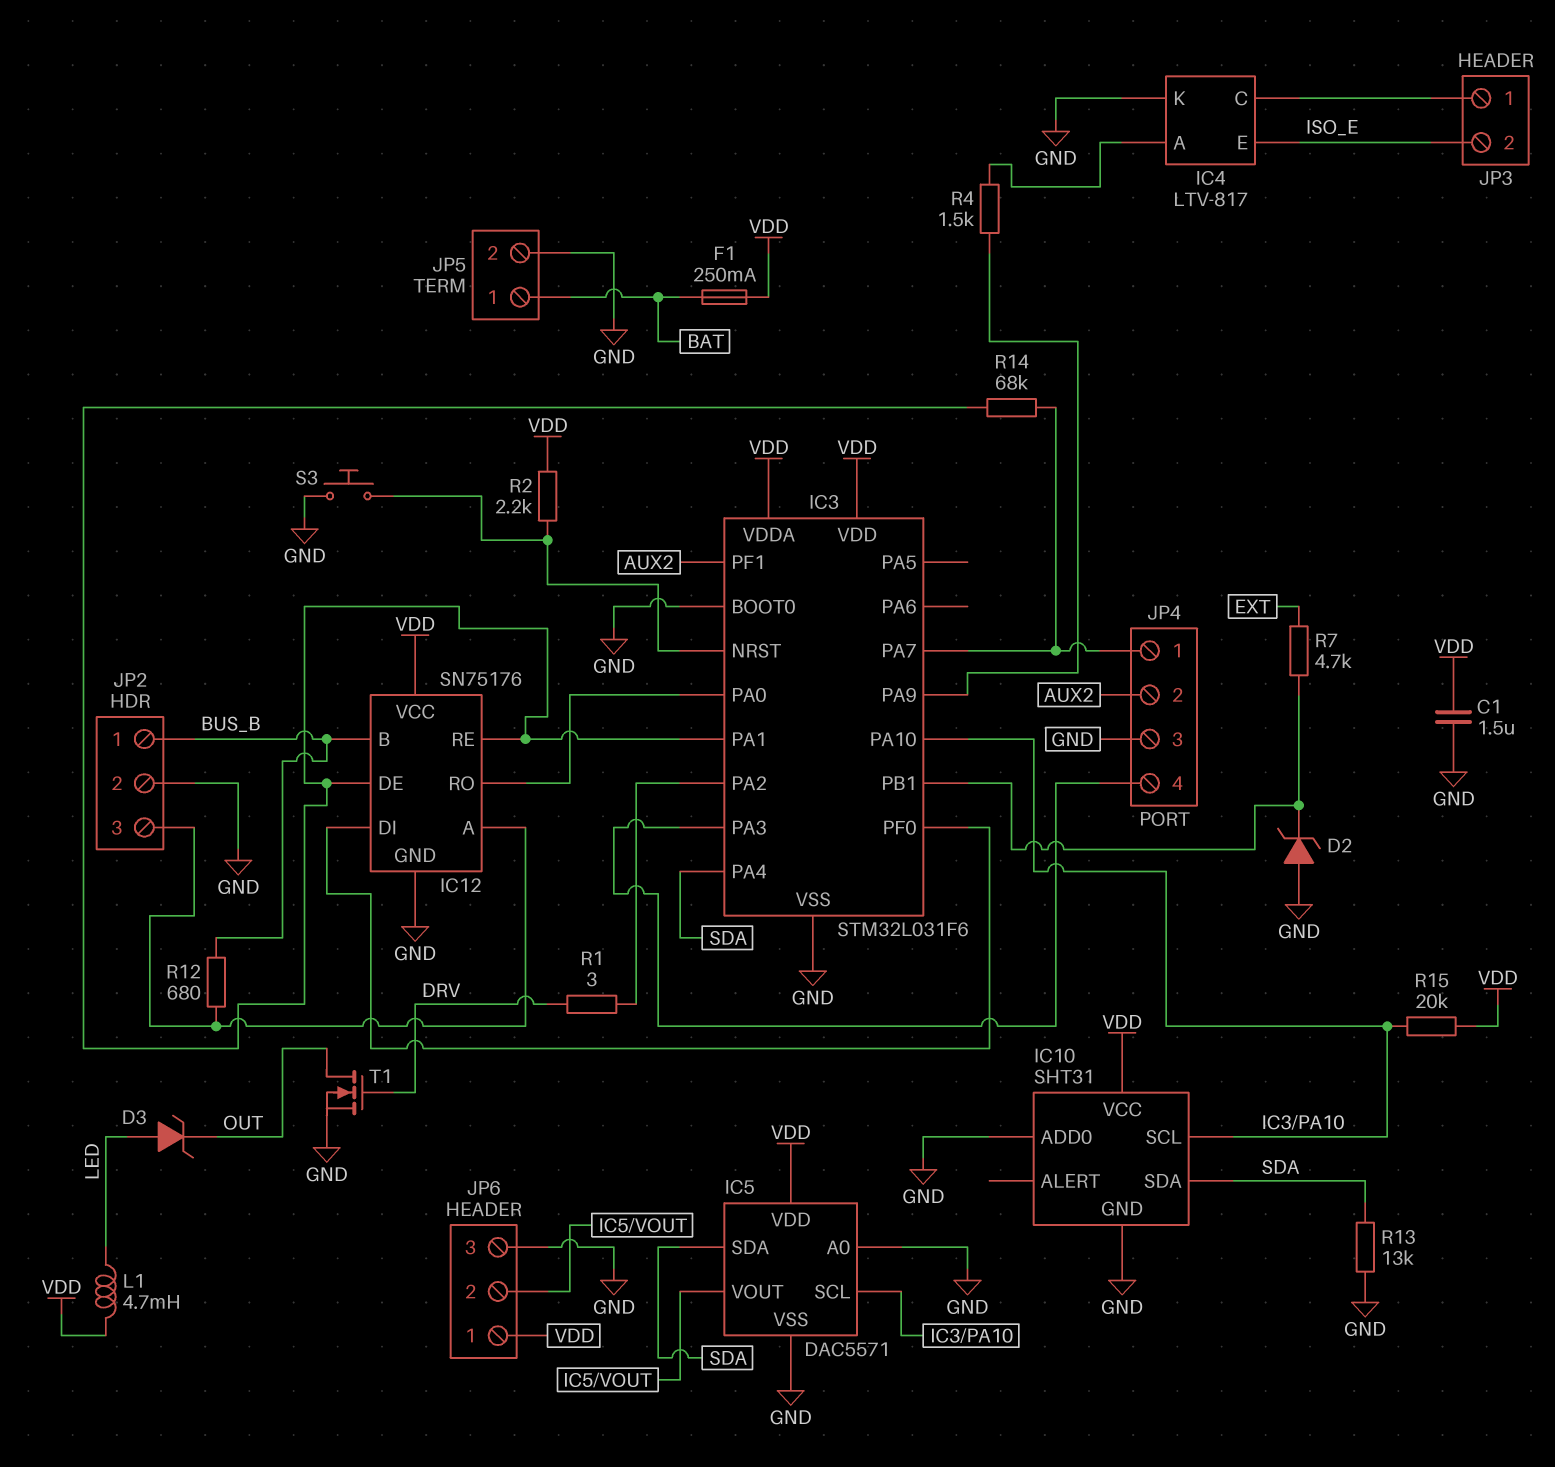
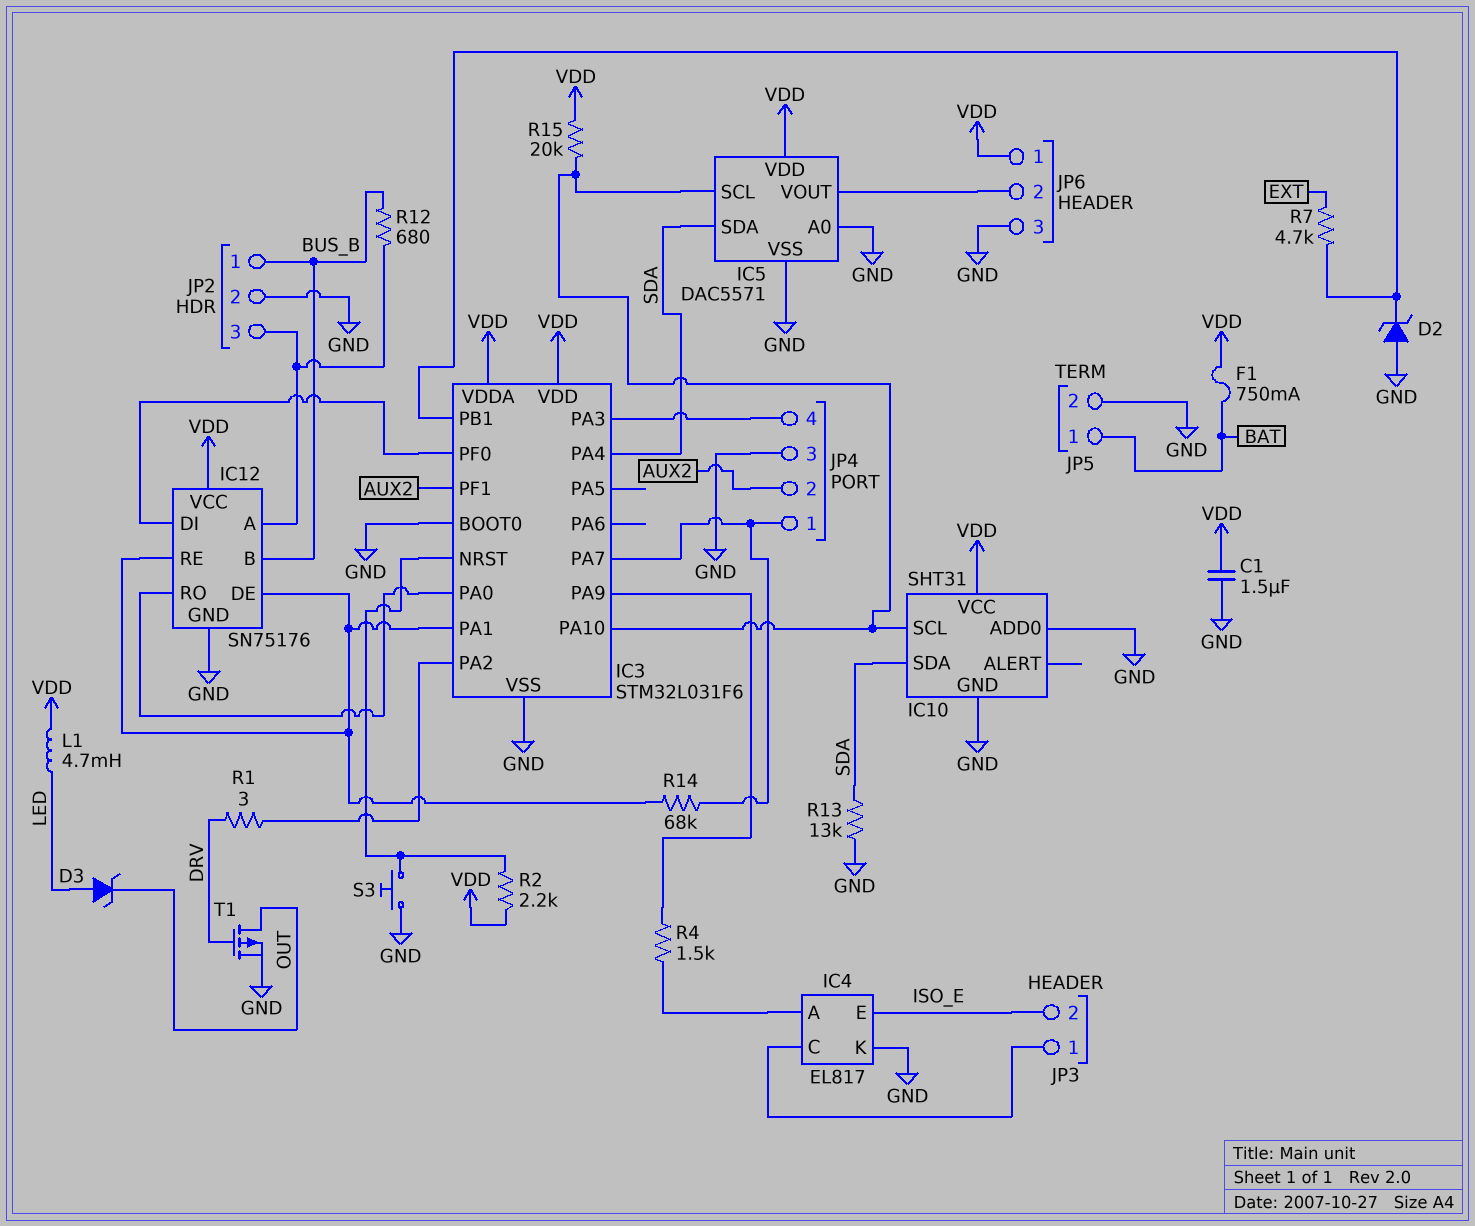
F1: 250mA (BAT, VDD) -> 750mA (BAT, VDD)
IC4: LTV-817 -> EL817
T1: NMOS (G DRV, D OUT, S GND) -> PMOS (G DRV, D OUT, S GND)

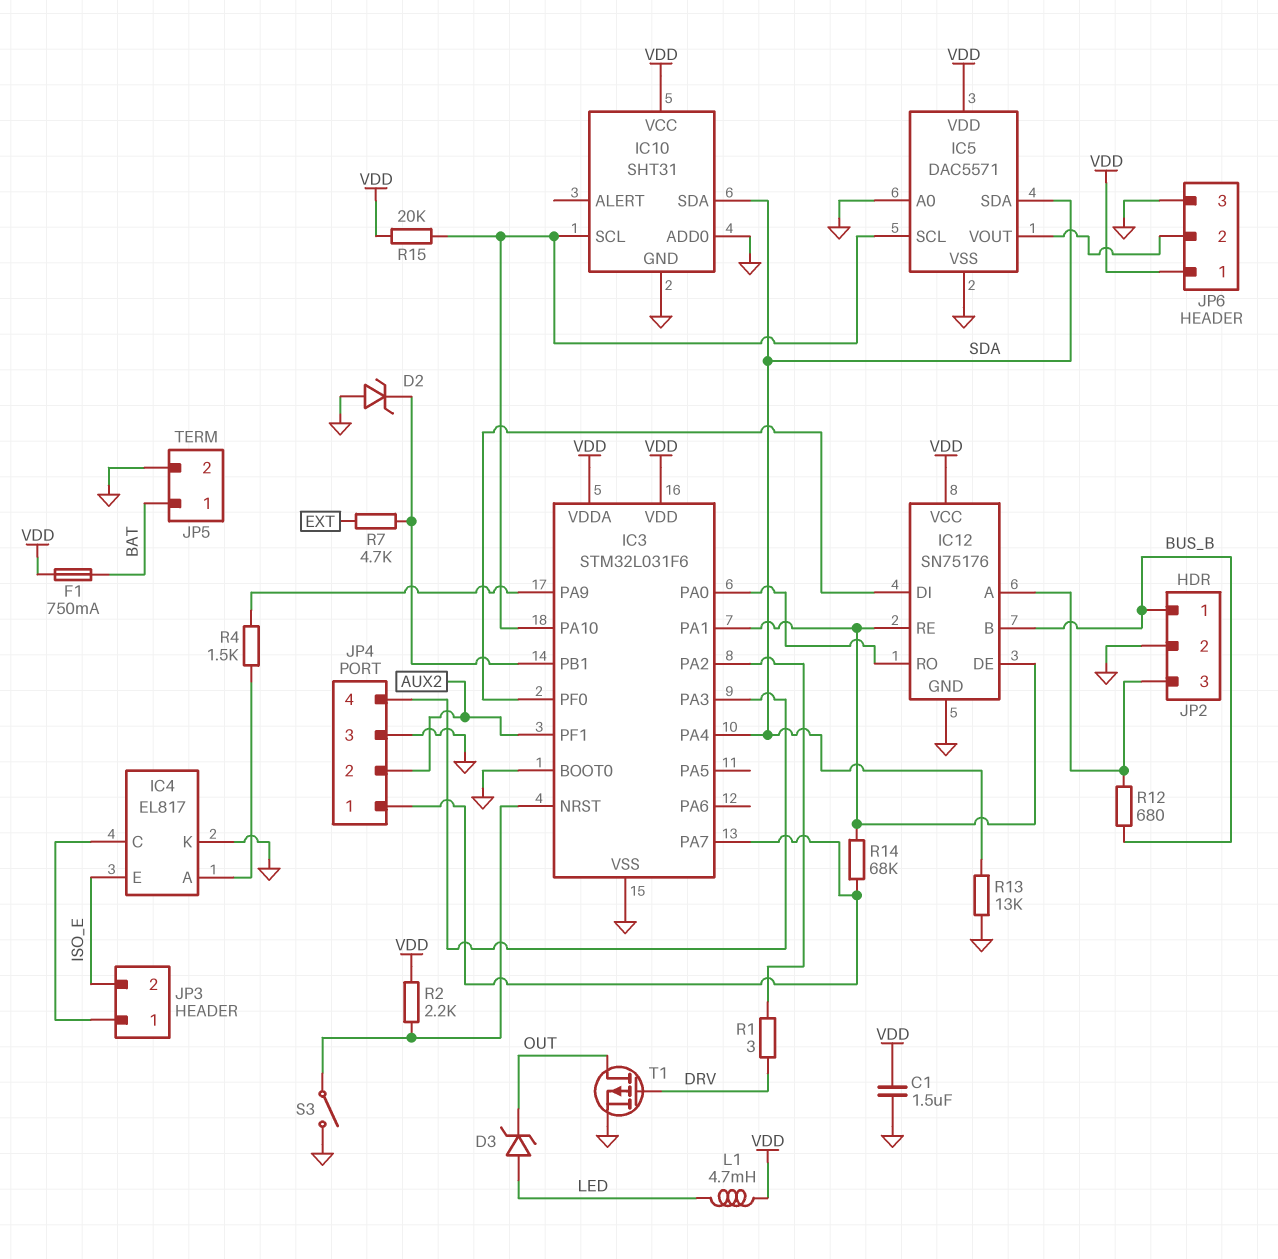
S3: button (GND, IC3/NRST) -> switch (GND, IC3/NRST)

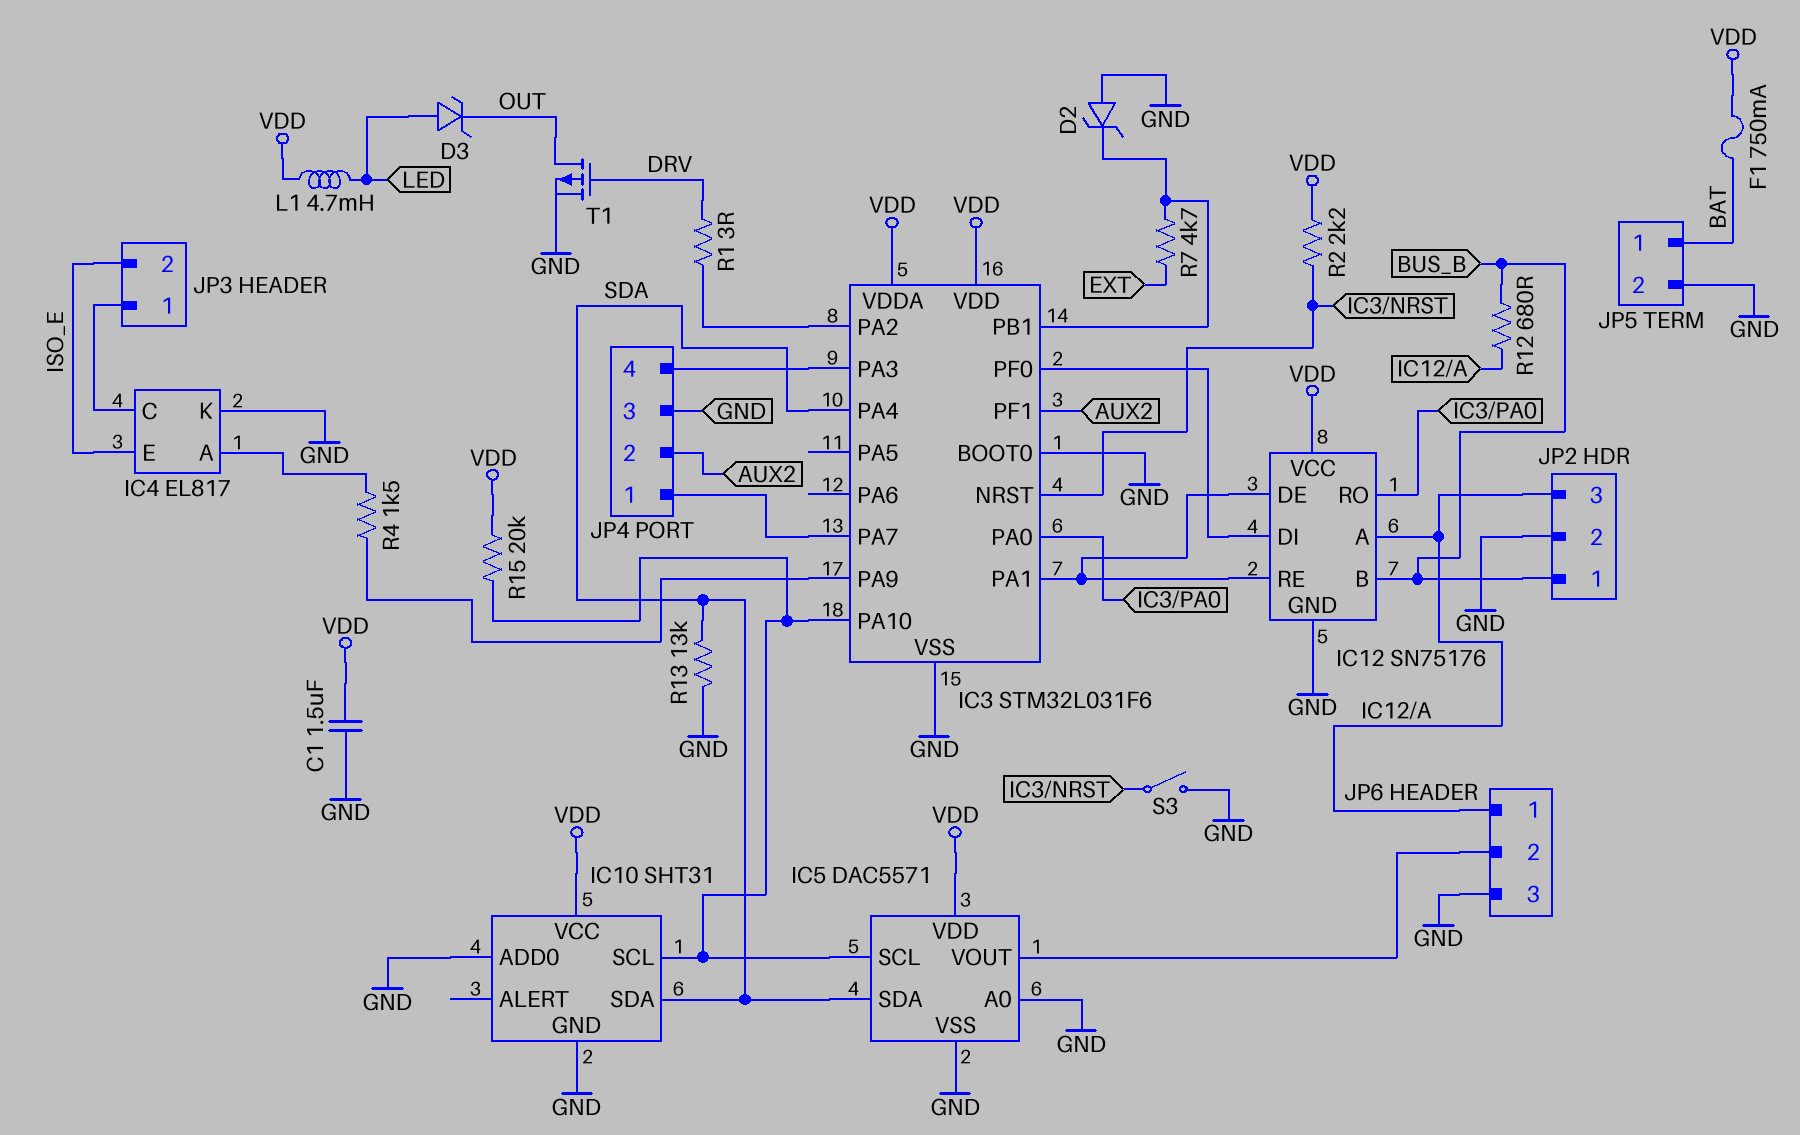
JP6 pin 1: VDD -> IC12/A
R14: 68k (IC3/PA1, IC3/PA7) -> none

